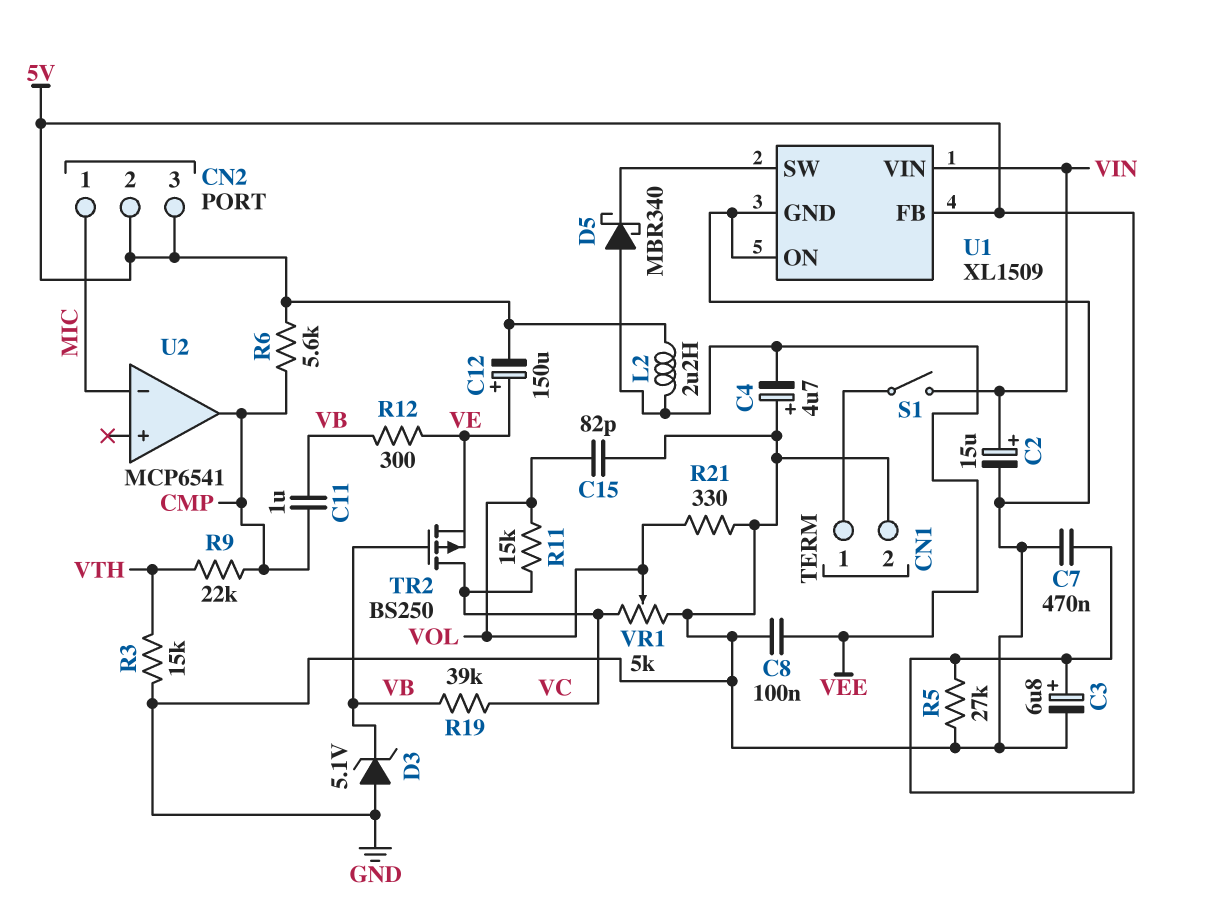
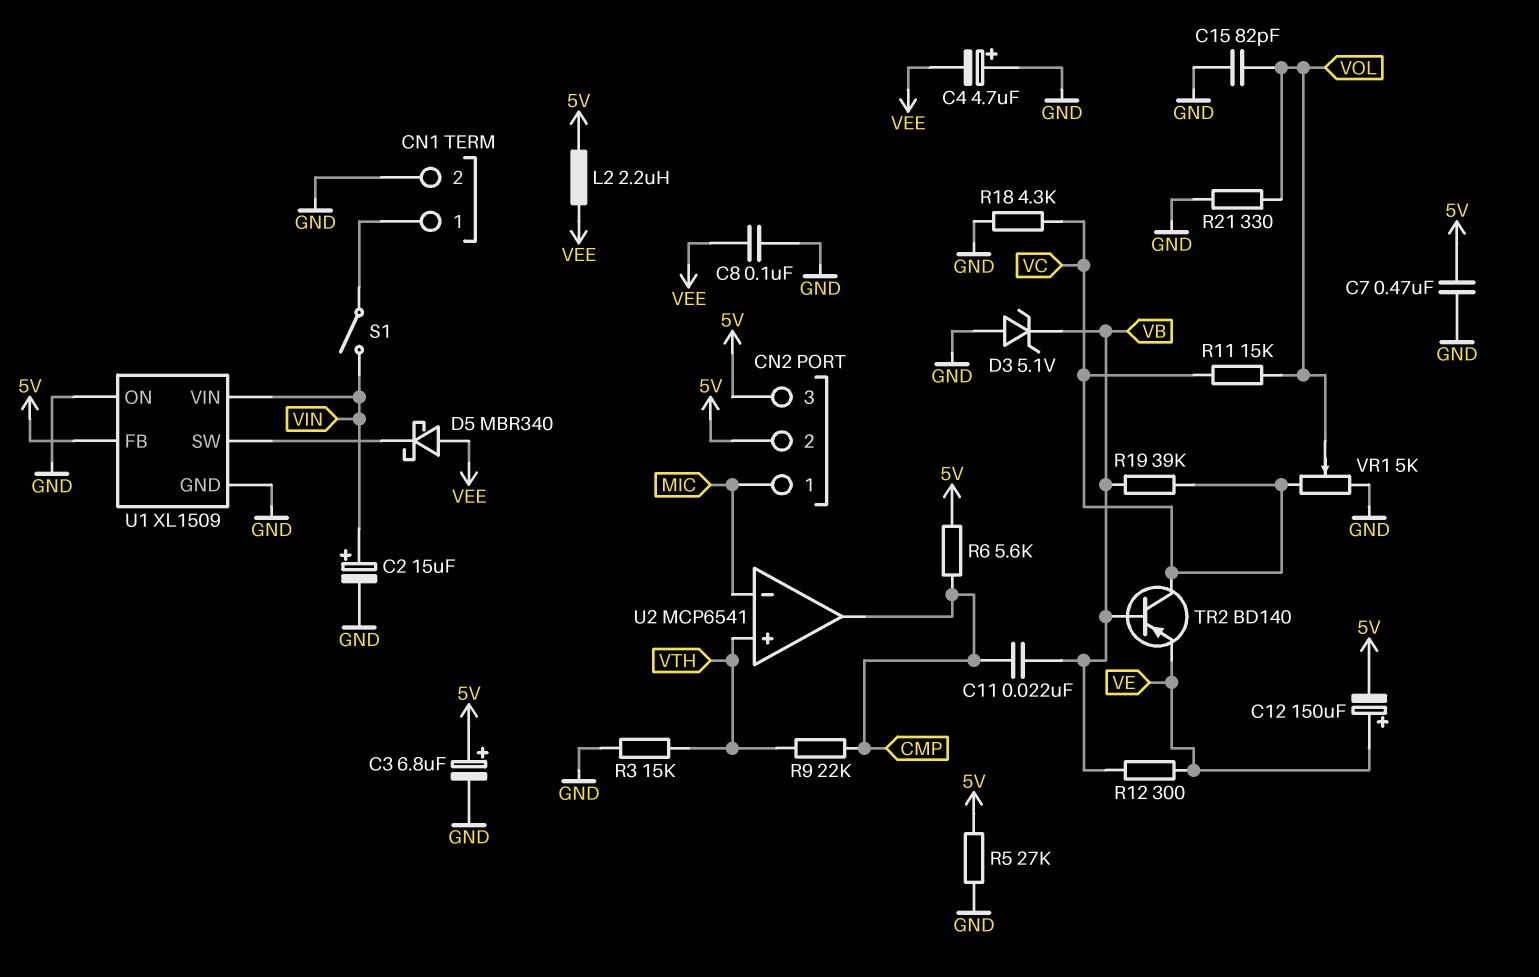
C11: 1uF (CMP, VB) -> 22nF (CMP, VB)
R18: none -> 4.3k (GND, VC)
TR2: PMOS BS250 (G VB, D VC, S VE) -> PNP BD140 (B VB, C VC, E VE)
U2 pin in+: none -> VTH

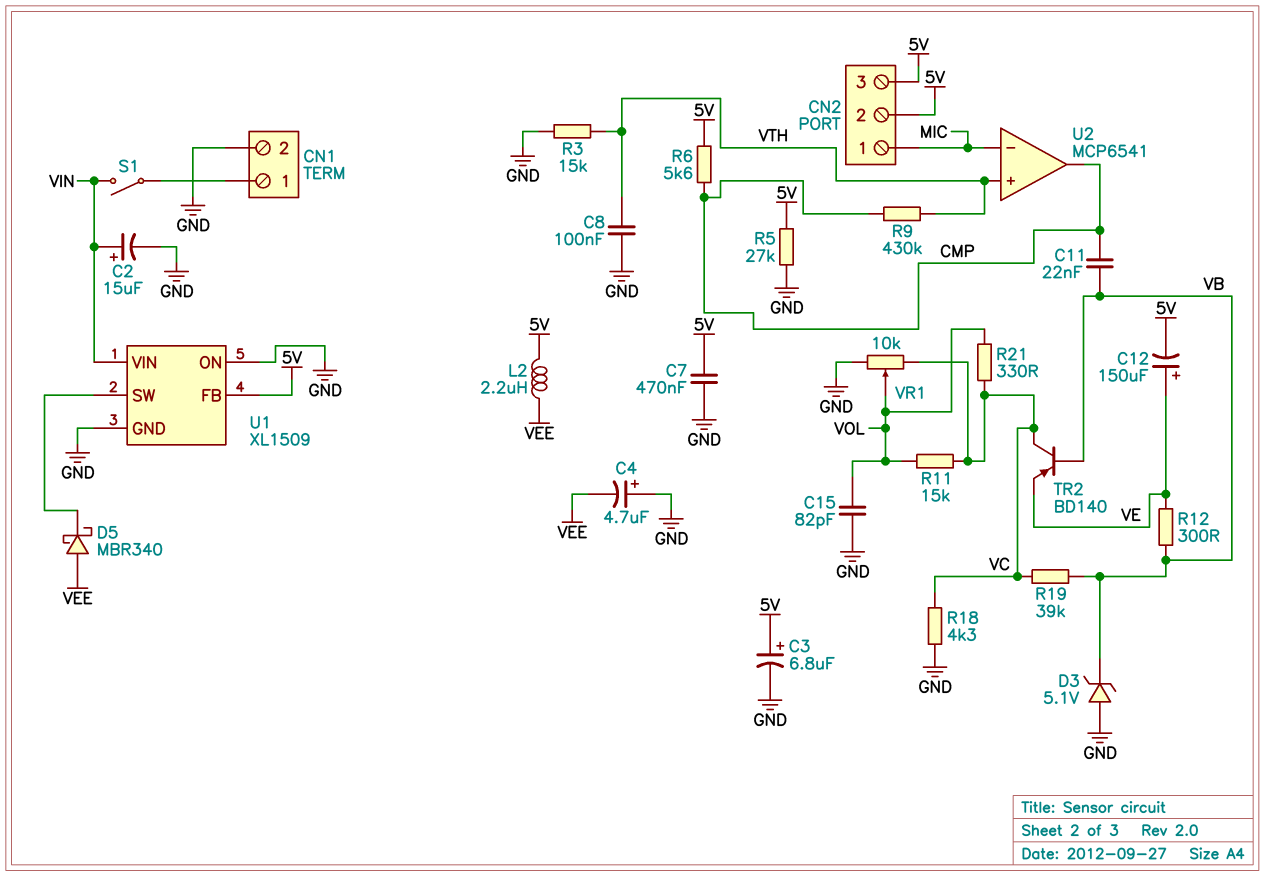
C8: 100nF (GND, VEE) -> 100nF (GND, VTH)
R9: 22k (CMP, VTH) -> 430k (CMP, VTH)
R21: 330 (GND, VOL) -> 330 (VC, VOL)
VR1: 5k (GND, VC, wiper VOL) -> 10k (GND, VC, wiper VOL)

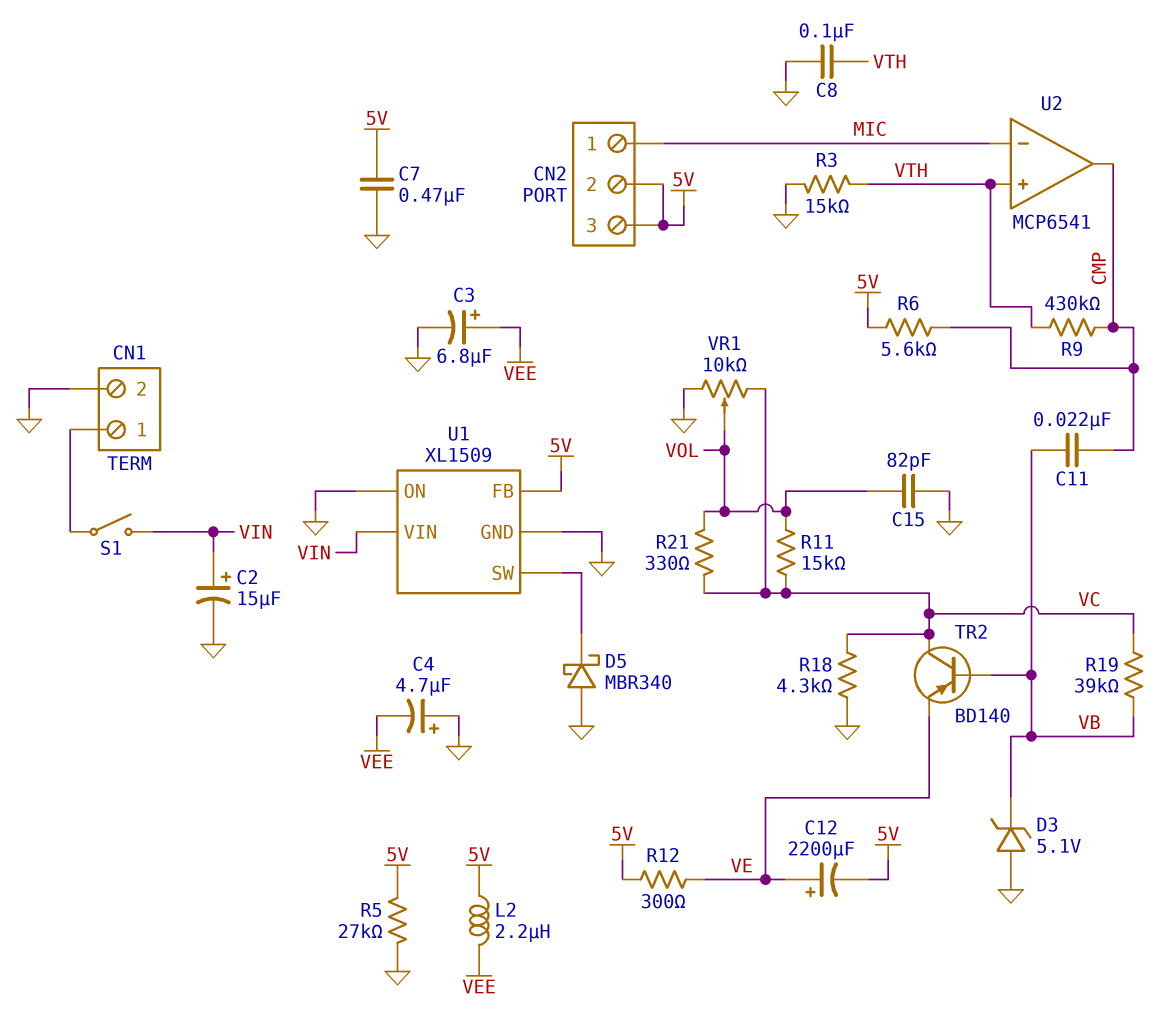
C3: 6.8uF (plus 5V, minus GND) -> 6.8uF (plus VEE, minus GND)
C12: 150uF (plus VE, minus 5V) -> 2200uF (plus VE, minus 5V)
D5: schottky MBR340 (A VEE, K U1/SW) -> schottky MBR340 (A GND, K U1/SW)
R12: 300 (VB, VE) -> 300 (5V, VE)

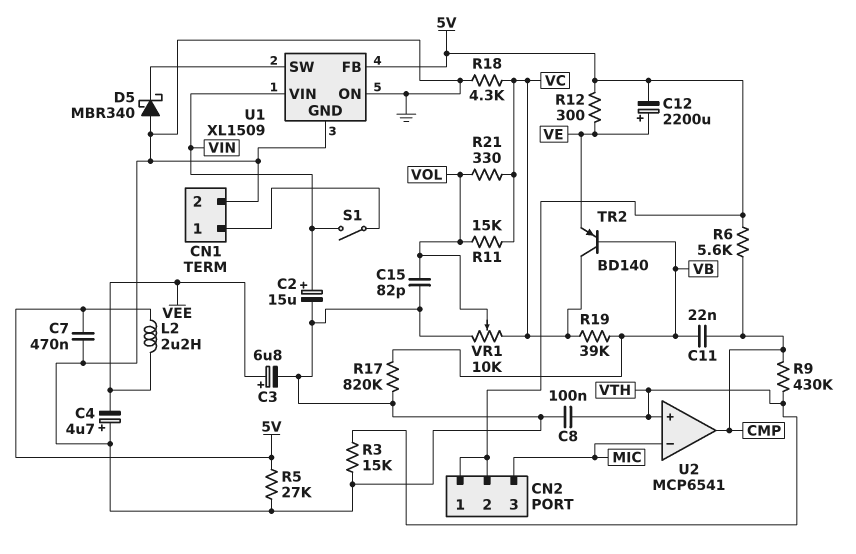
CN2 pin 1: MIC -> 5V
CN2 pin 3: 5V -> MIC
D3: zener 5.1V (A GND, K VB) -> none
R17: none -> 820k (GND, VB)

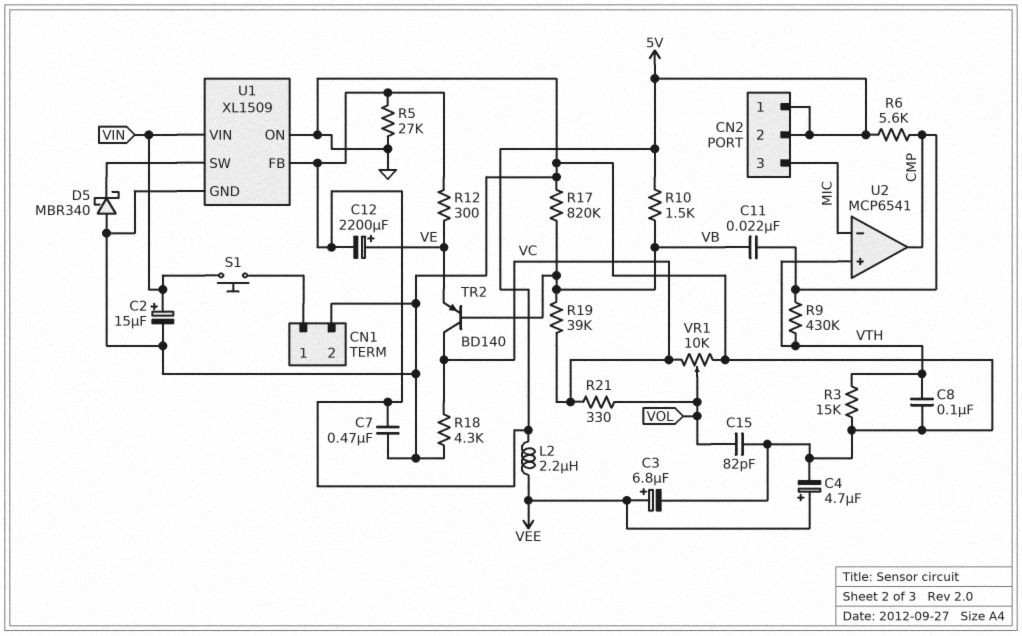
C4: 4.7uF (plus GND, minus VEE) -> 4.7uF (plus VEE, minus GND)
R10: none -> 1.5k (5V, VB)
R11: 15k (VC, VOL) -> none
S1: switch (CN1/1, VIN) -> button (CN1/1, VIN)

